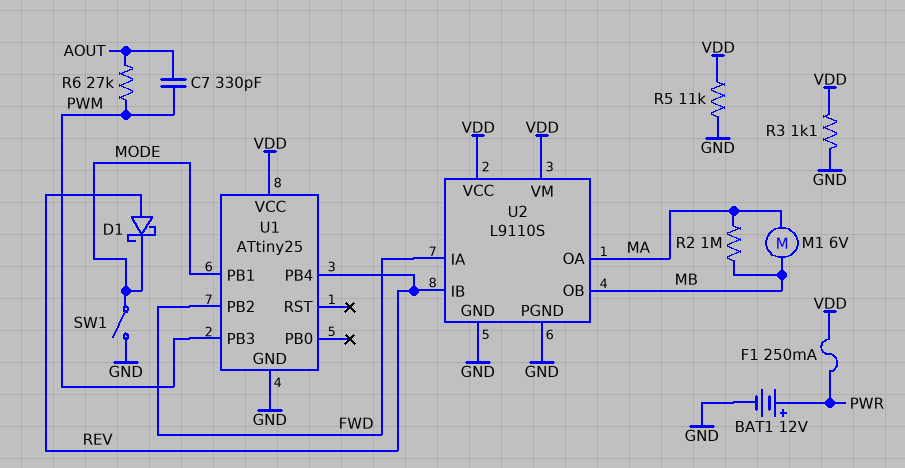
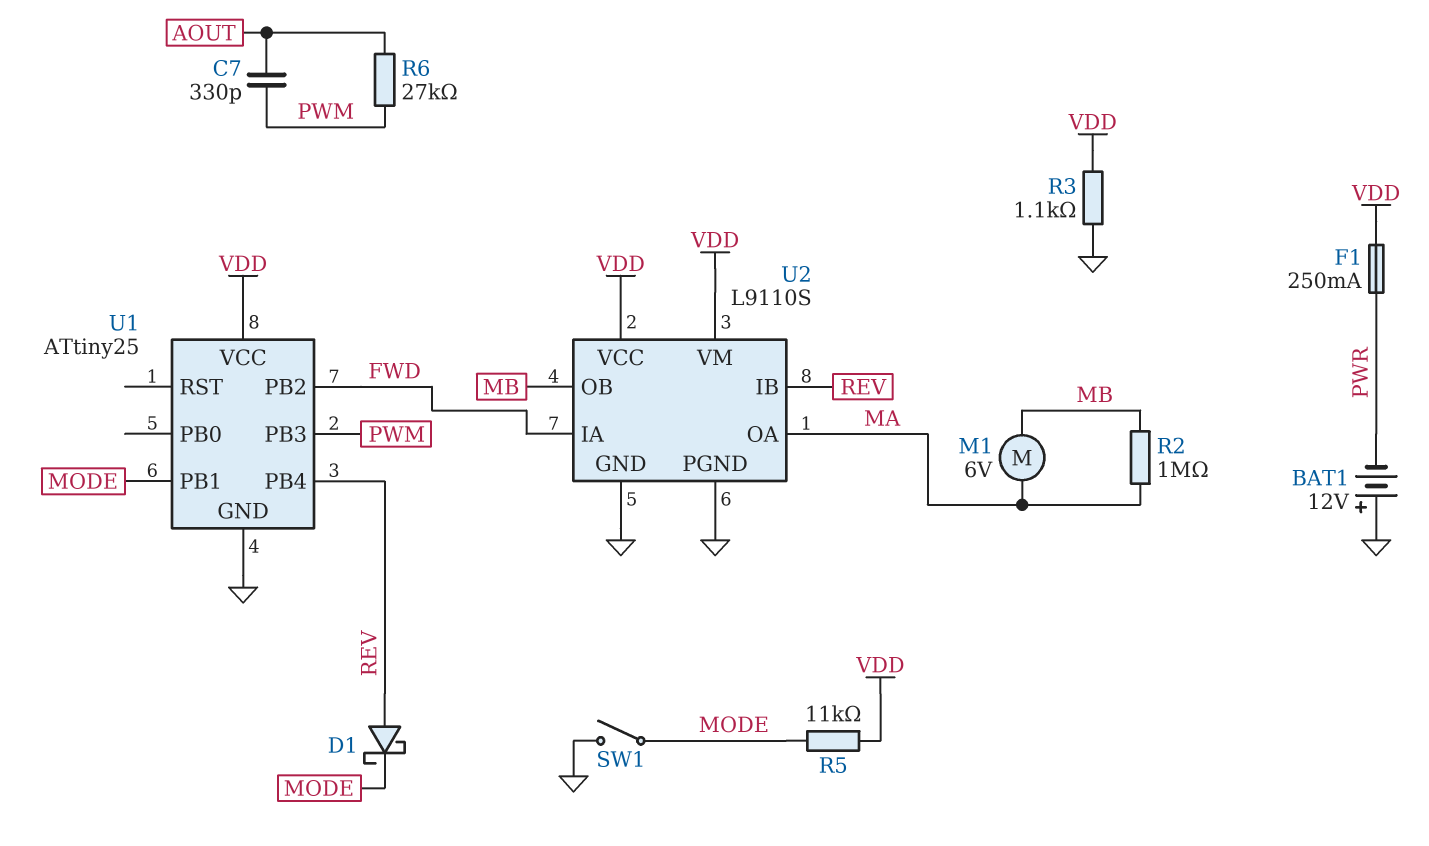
BAT1: 12V (plus PWR, minus GND) -> 12V (plus GND, minus PWR)
R5: 11k (GND, VDD) -> 11k (MODE, VDD)

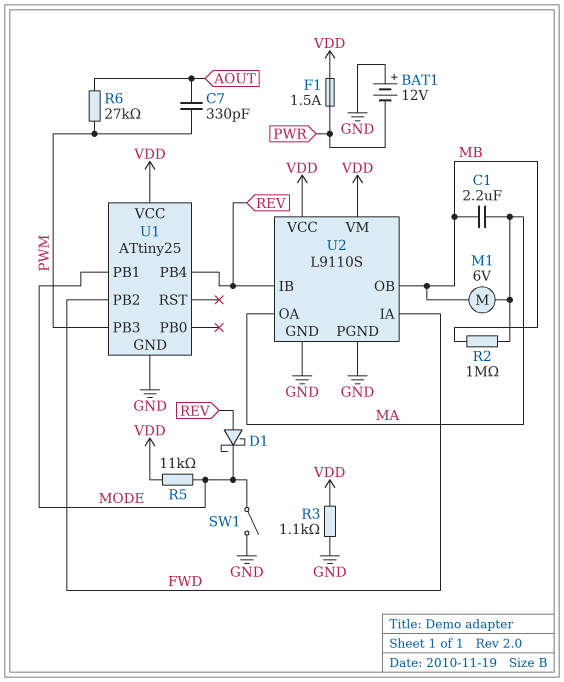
C1: none -> 2.2uF (MA, MB)
F1: 250mA (PWR, VDD) -> 1.5A (PWR, VDD)

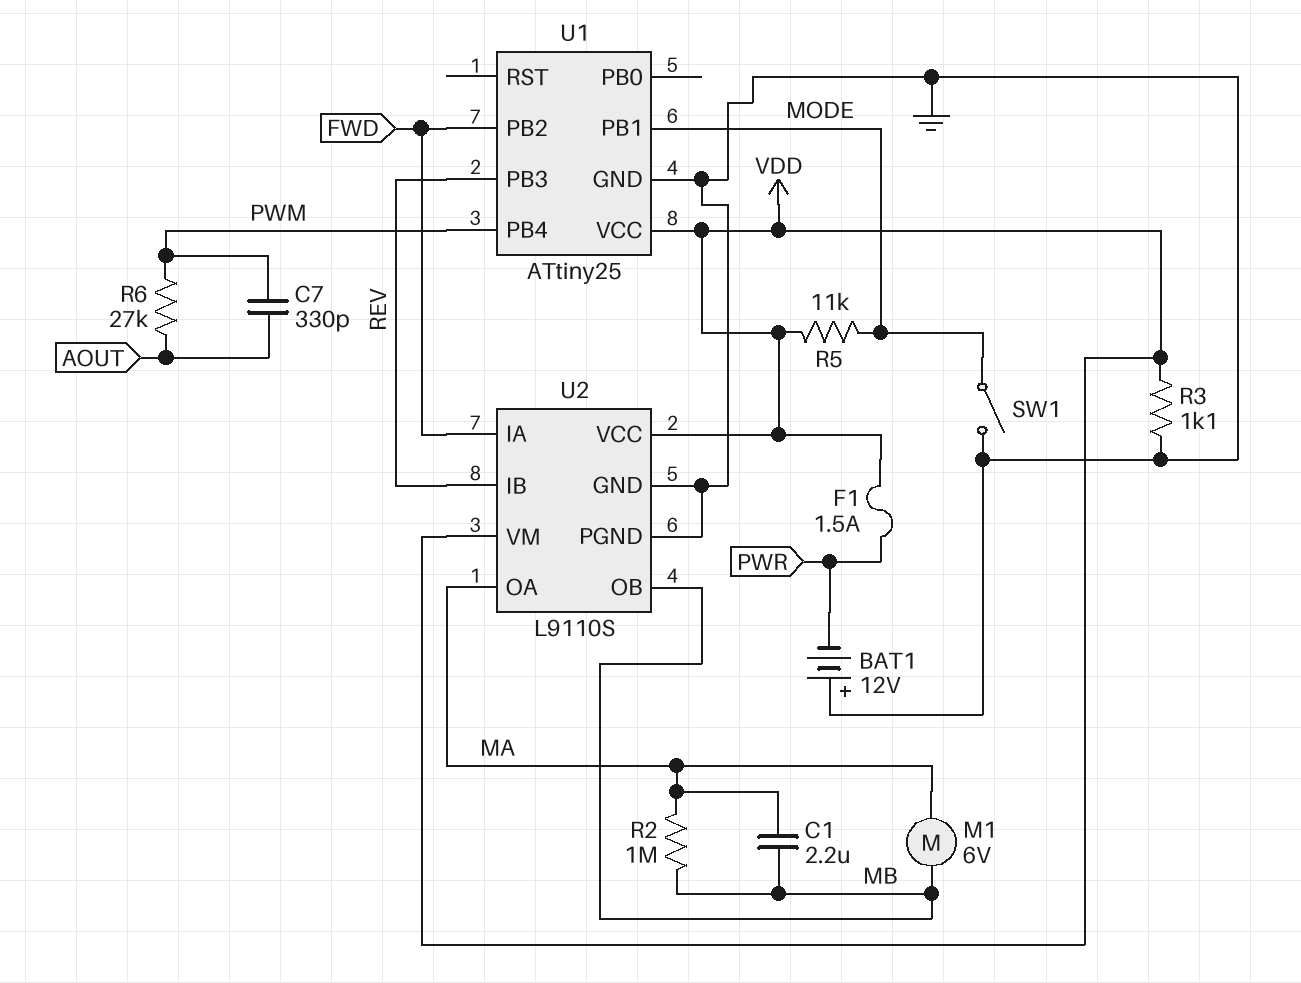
D1: schottky (A REV, K MODE) -> none
U1 pin PB3: PWM -> REV
U1 pin PB4: REV -> PWM

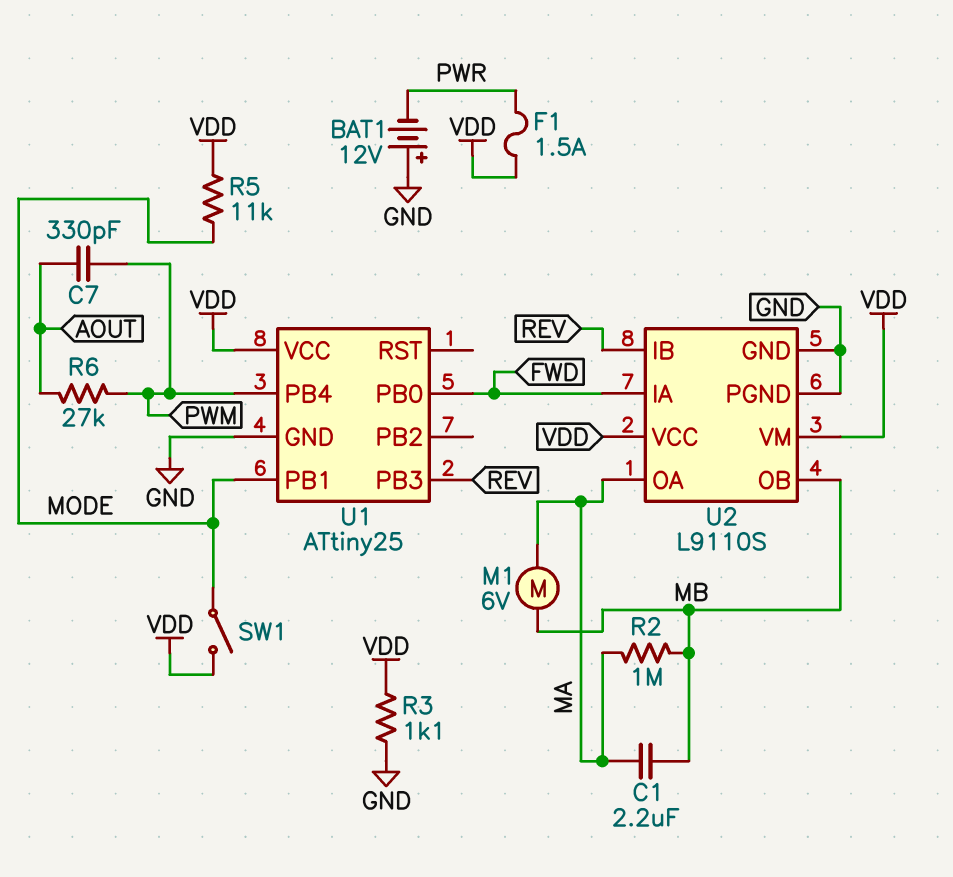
SW1: switch (GND, MODE) -> switch (MODE, VDD)
U1 pin PB0: none -> FWD
U1 pin PB2: FWD -> none

